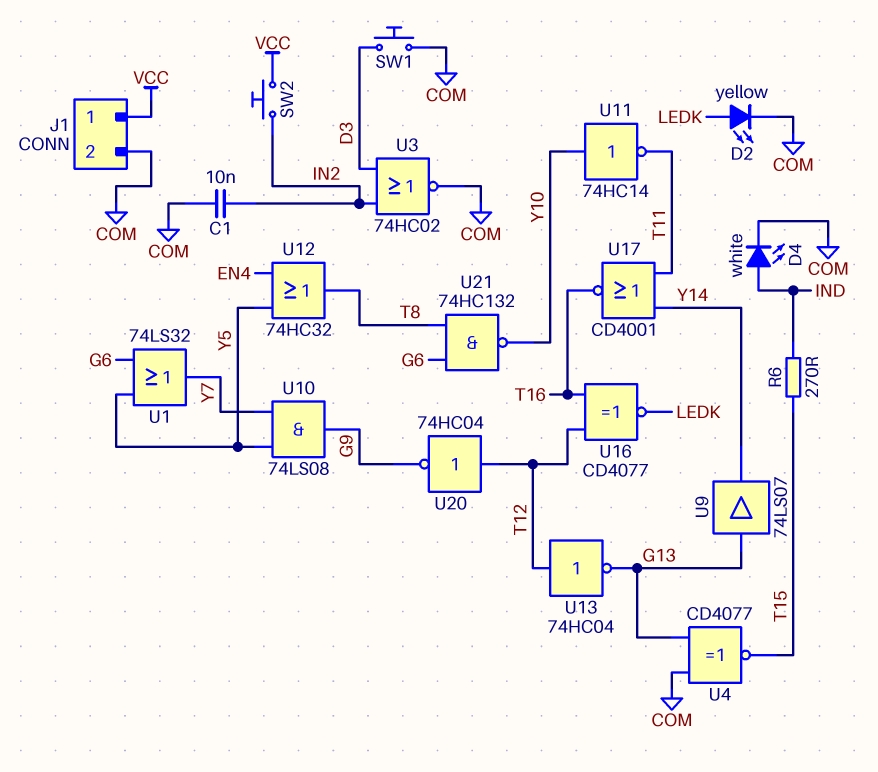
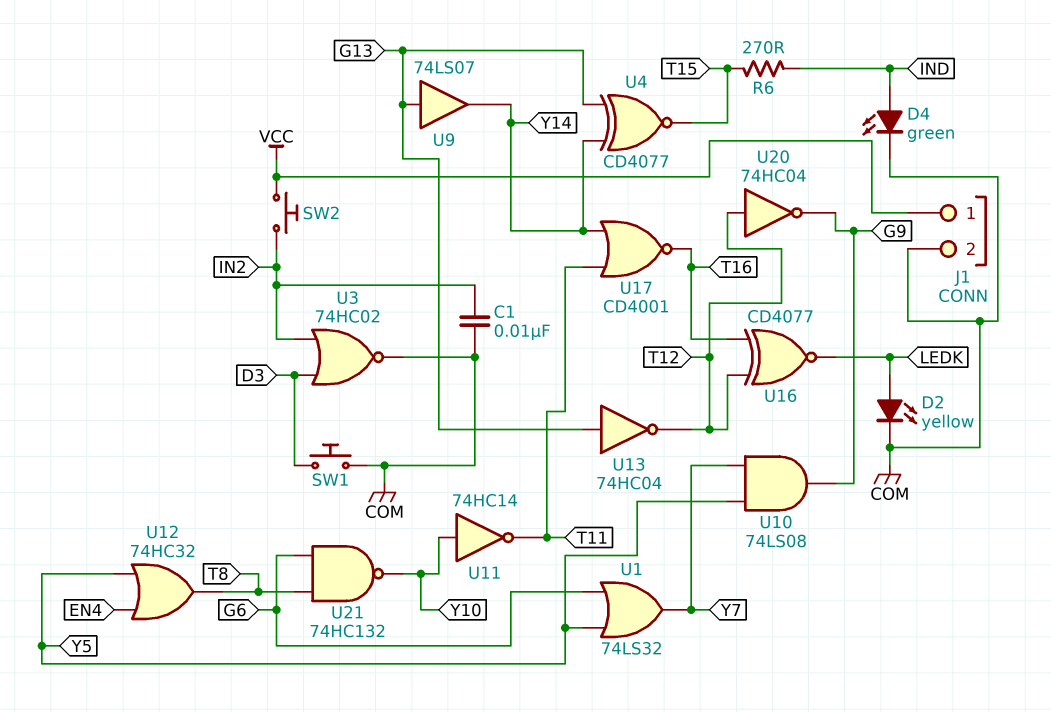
D4: LED white (A IND, K COM) -> LED green (A IND, K COM)
U4: XNOR CD4077 (in COM, in G13, out T15) -> XNOR CD4077 (in G13, in Y14, out T15)
U13: NOT 74HC04 (in T12, out G13) -> NOT 74HC04 (in G13, out T12)

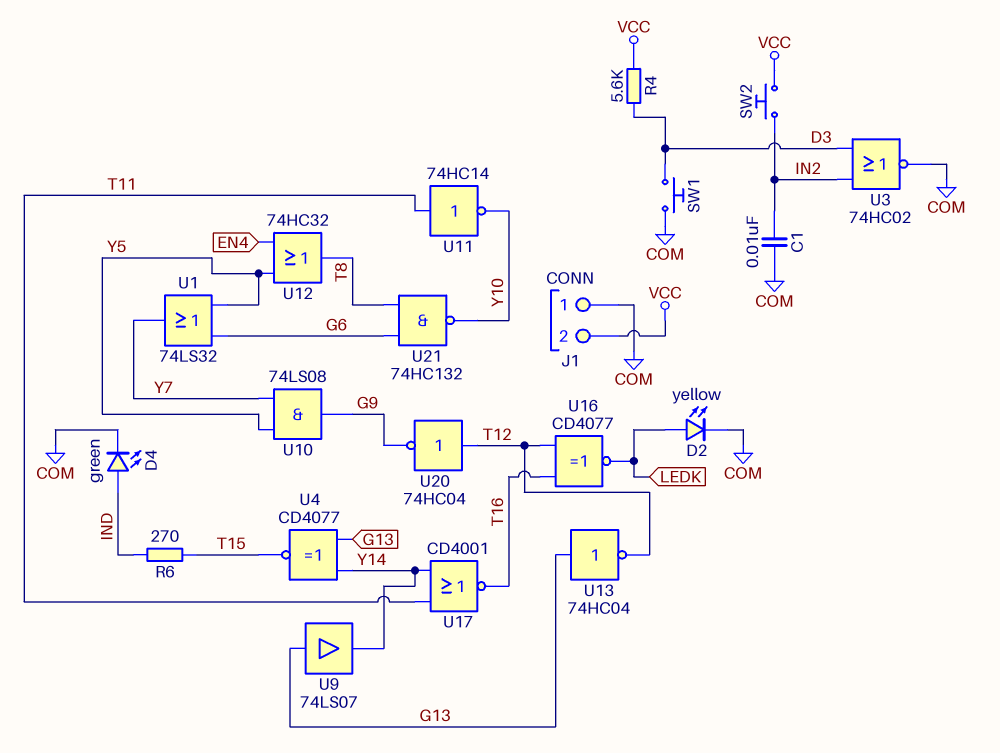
J1 pin 1: VCC -> COM
J1 pin 2: COM -> VCC
R4: none -> 5.6k (D3, VCC)
U11: NOT 74HC14 (in Y10, out T11) -> NOT 74HC14 (in T11, out Y10)

